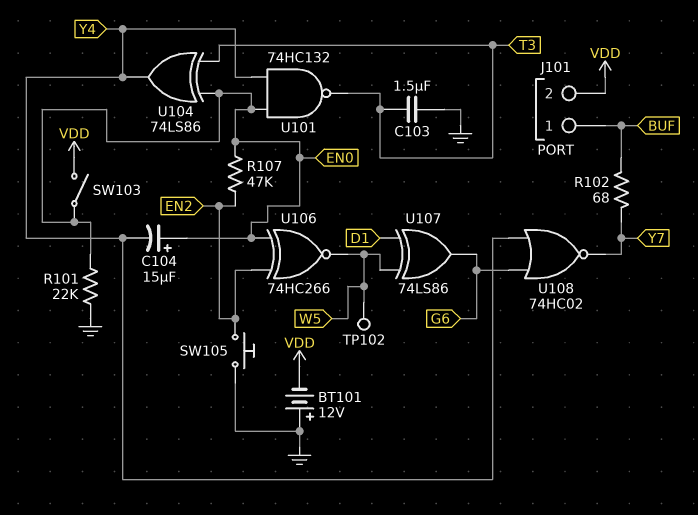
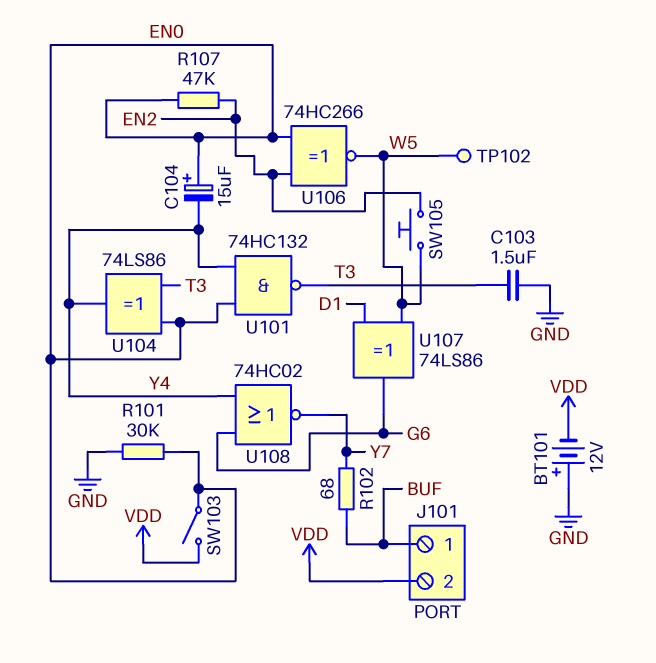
R101: 22k (EN0, GND) -> 30k (EN0, GND)
SW105: button (EN2, GND) -> button (EN2, W5)

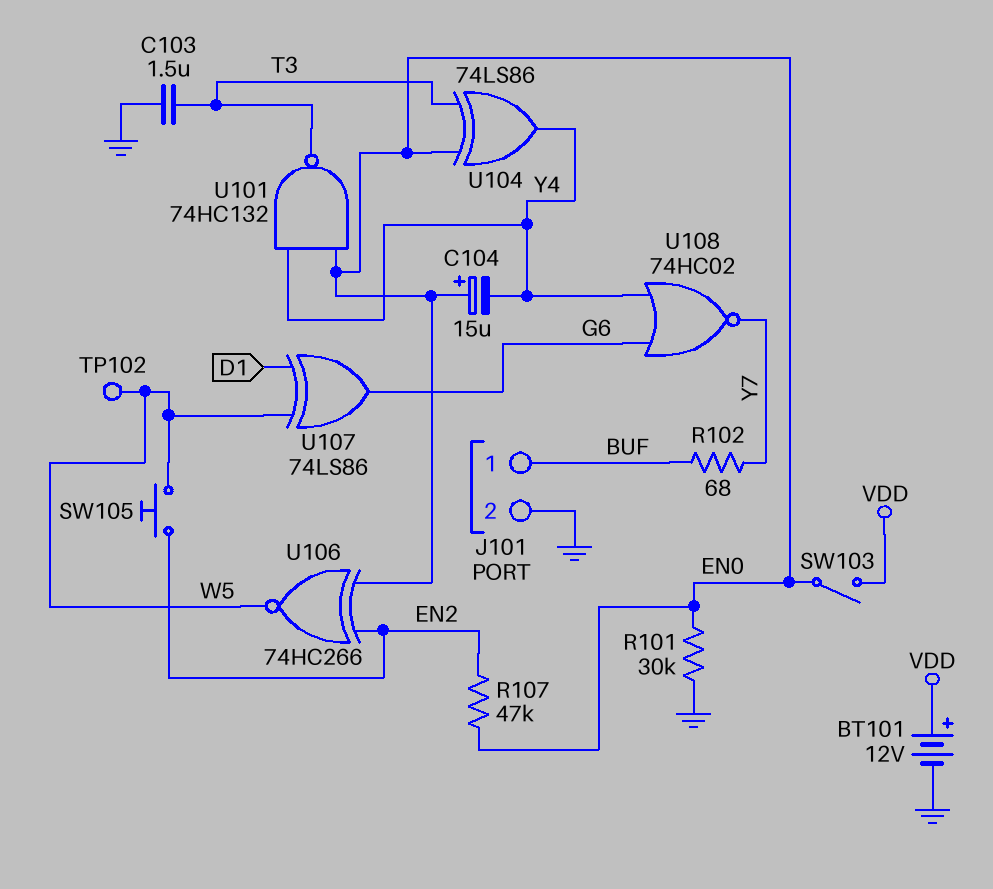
BT101: 12V (plus GND, minus VDD) -> 12V (plus VDD, minus GND)
J101 pin 2: VDD -> GND

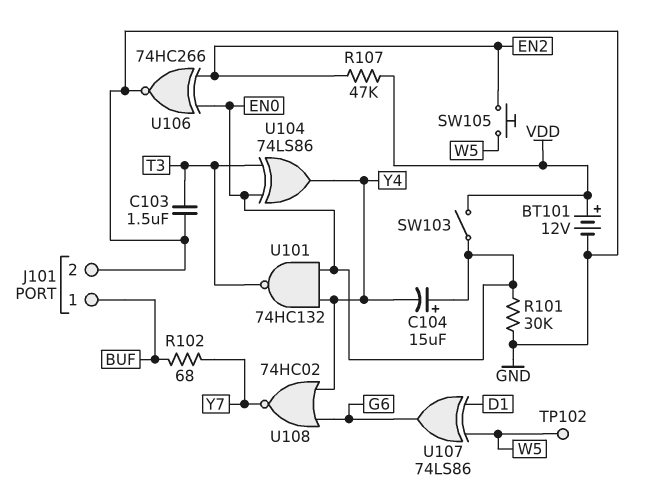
R107: 47k (EN0, EN2) -> 47k (EN2, VDD)
U106: XNOR 74HC266 (in EN0, in EN2, out W5) -> XNOR 74HC266 (in EN0, in EN2, out GND)

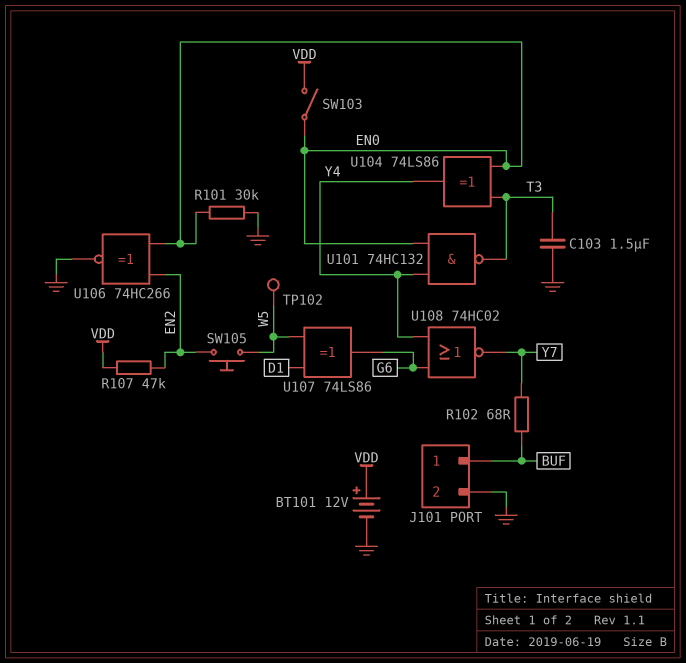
C104: 15uF (plus EN0, minus Y4) -> none

